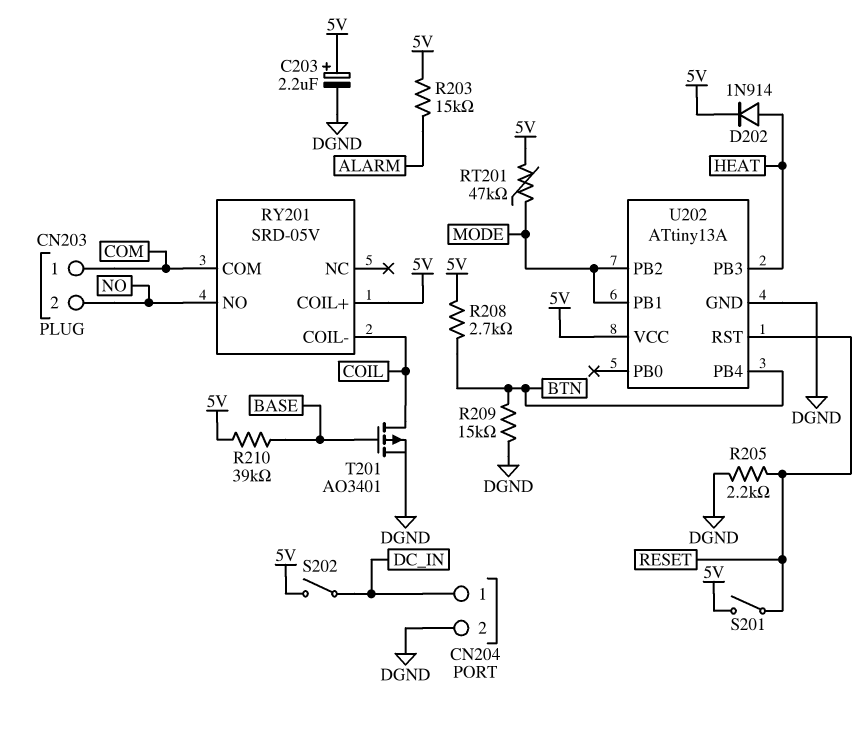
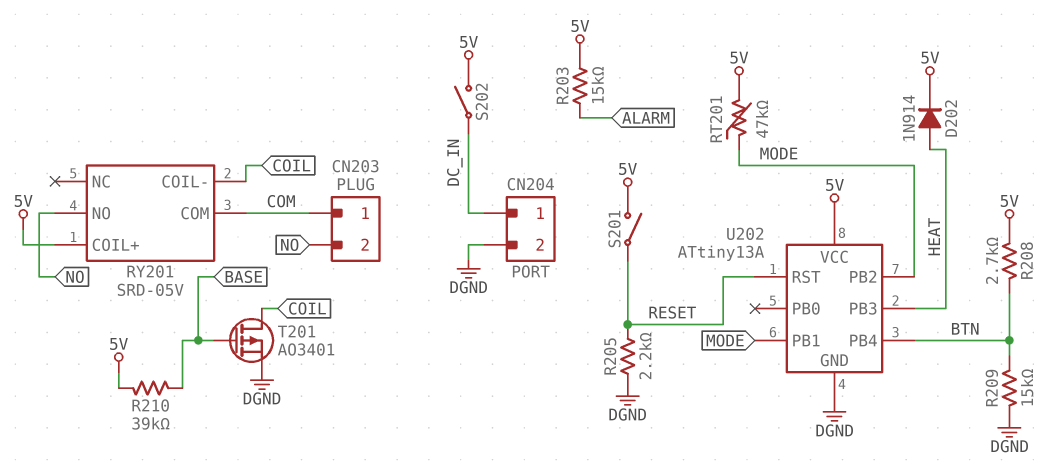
C203: 2.2uF (plus 5V, minus DGND) -> none

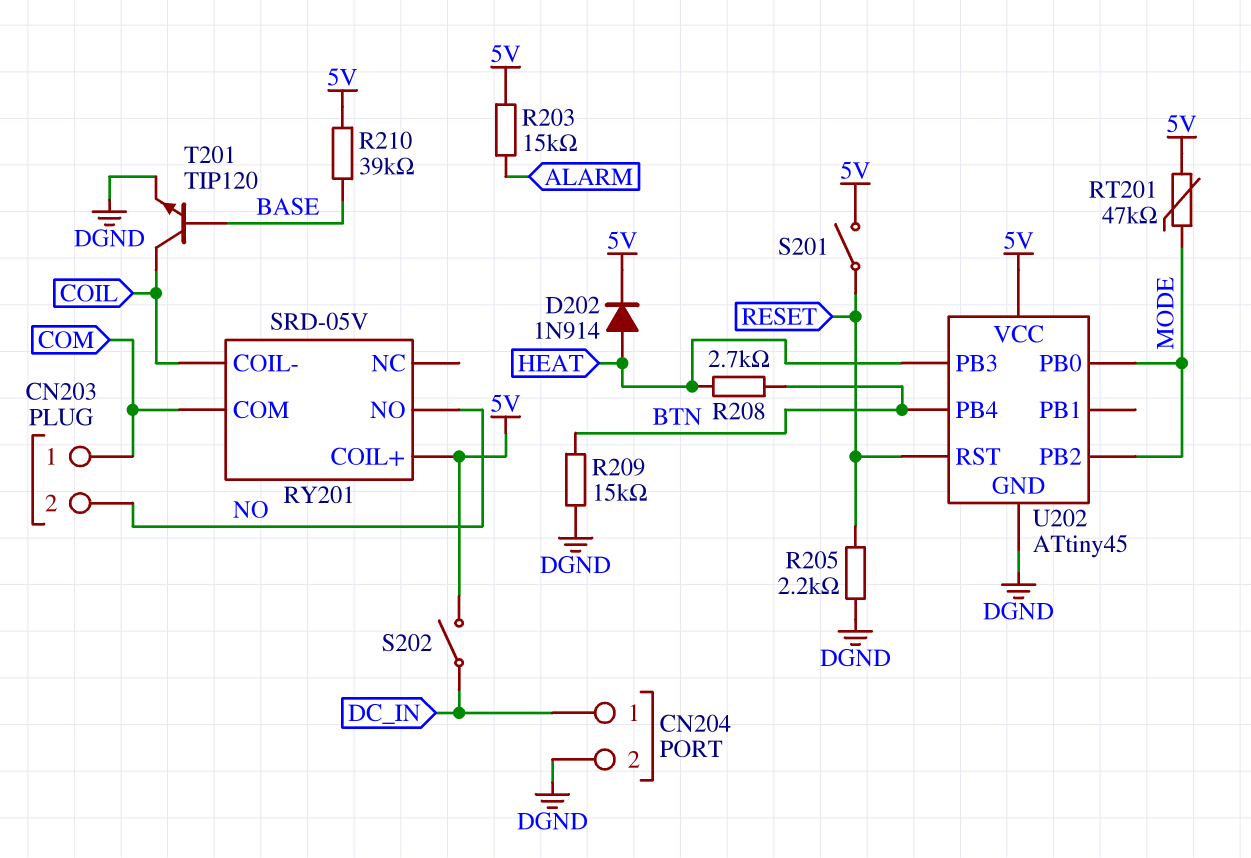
R208: 2.7k (5V, BTN) -> 2.7k (BTN, HEAT)
T201: PMOS AO3401 (G BASE, D COIL, S DGND) -> NPN TIP120 (B BASE, C COIL, E DGND)
U202: ATtiny13A -> ATtiny45
U202 pin PB0: none -> MODE
U202 pin PB1: MODE -> none

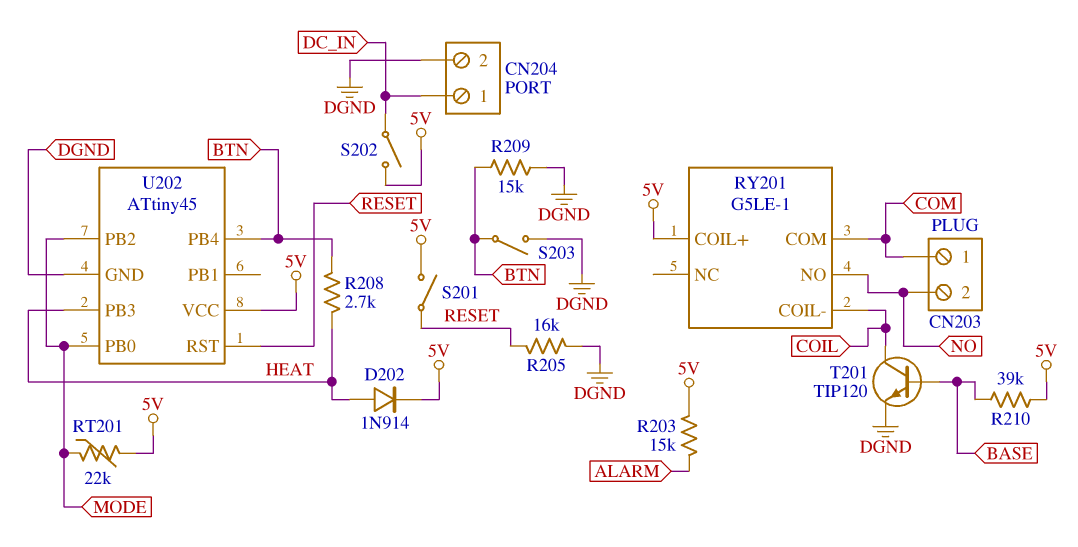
R205: 2.2k (DGND, RESET) -> 16k (DGND, RESET)
RT201: 47k (5V, MODE) -> 22k (5V, MODE)
RY201: SRD-05V -> G5LE-1
S203: none -> switch (BTN, DGND)

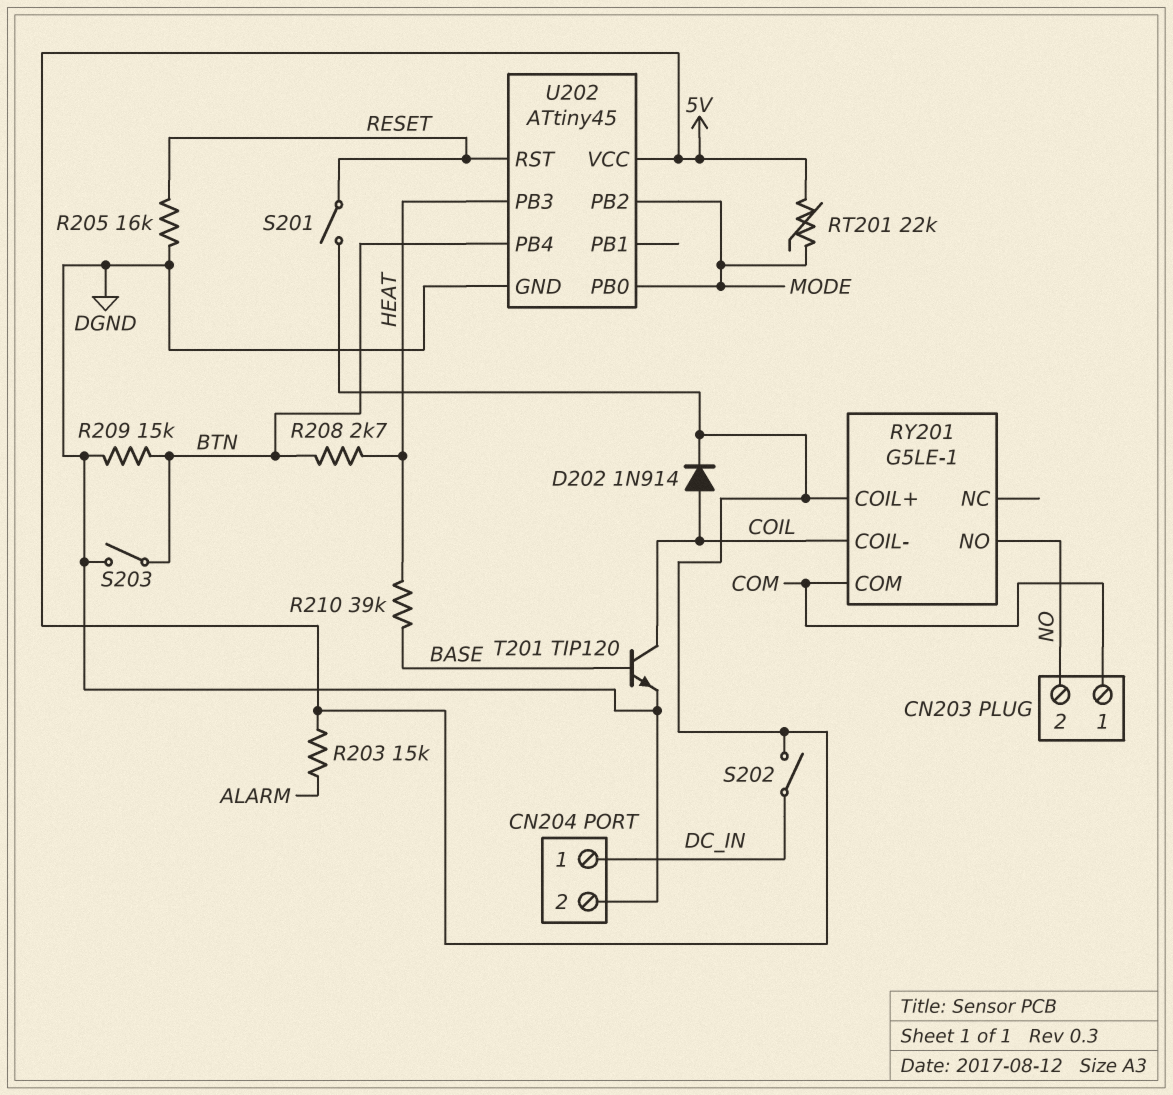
D202: diode 1N914 (A HEAT, K 5V) -> diode 1N914 (A COIL, K 5V)
R210: 39k (5V, BASE) -> 39k (BASE, HEAT)

